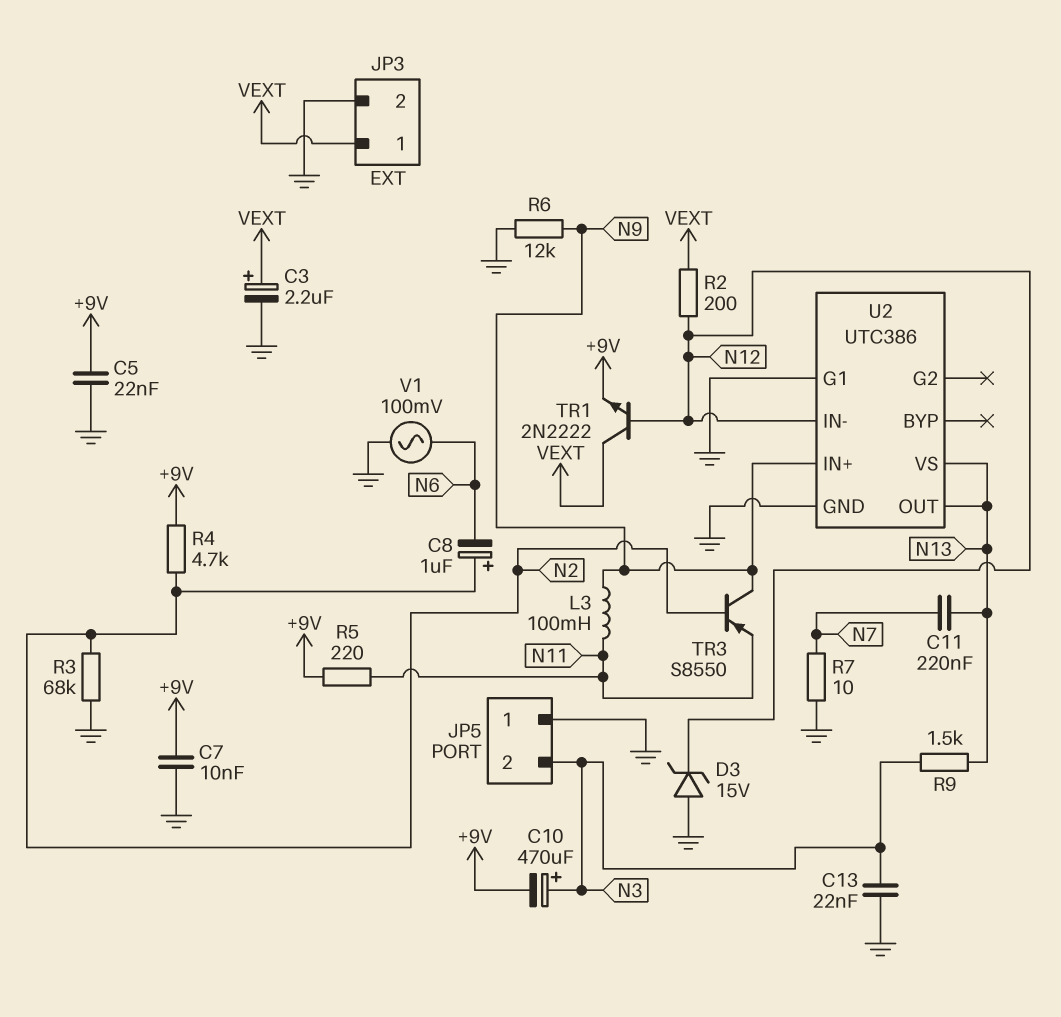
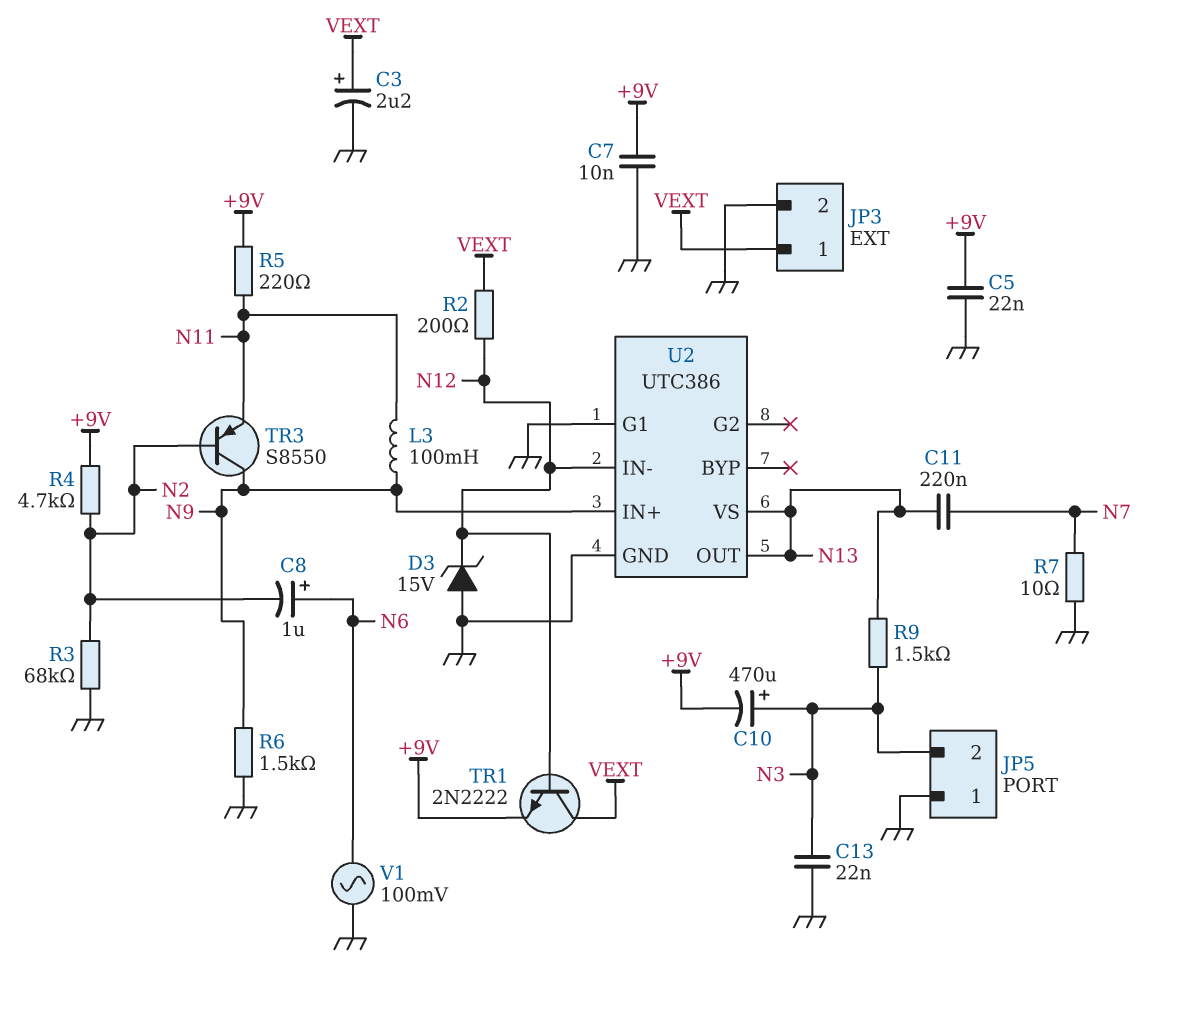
C8: 1uF (plus N2, minus N6) -> 1uF (plus N6, minus N2)
R6: 12k (GND, N9) -> 1.5k (GND, N9)

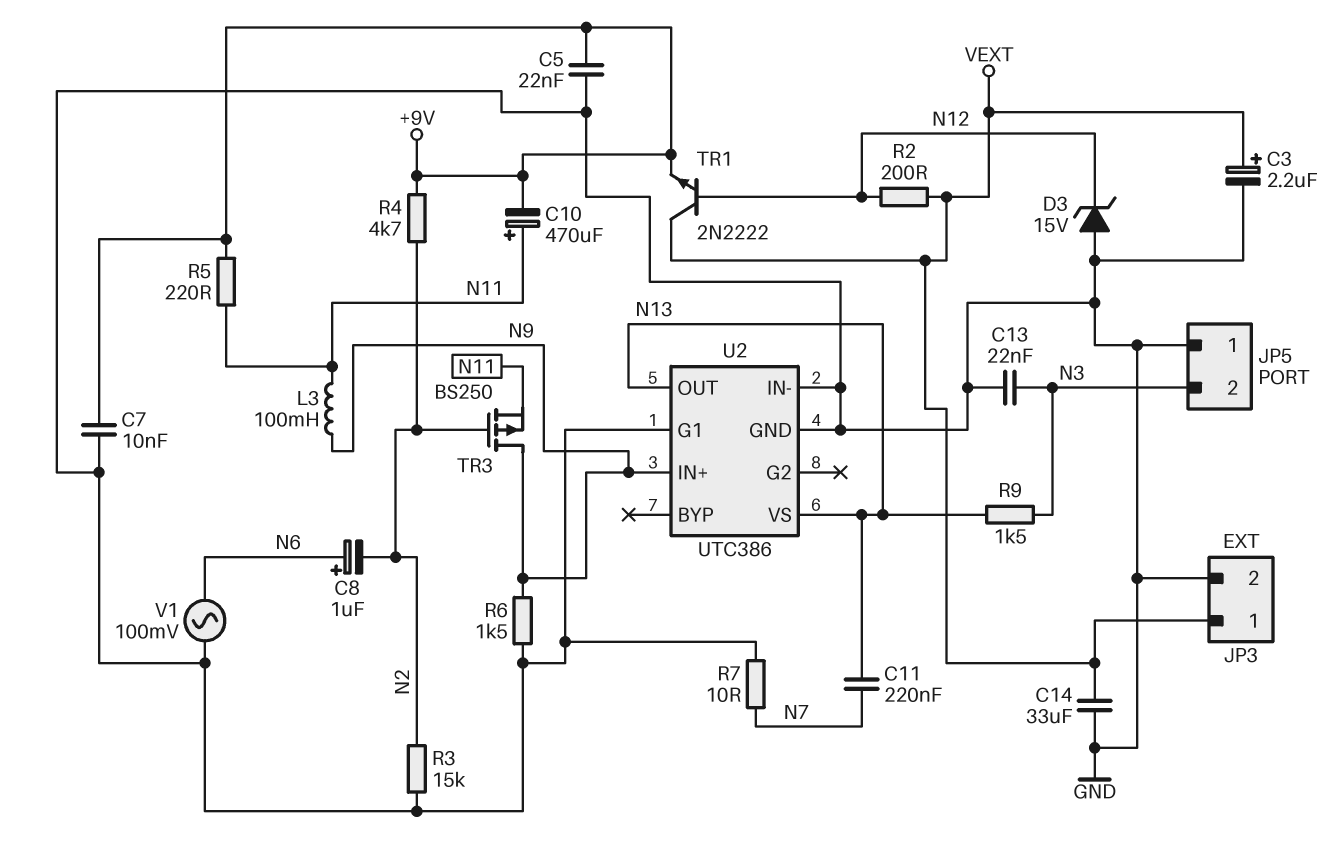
C10: 470uF (plus N3, minus +9V) -> 470uF (plus N11, minus +9V)
C14: none -> 33uF (GND, VEXT)
R3: 68k (GND, N2) -> 15k (GND, N2)
TR3: PNP S8550 (B N2, C N9, E N11) -> PMOS BS250 (G N2, D N9, S N11)
U2 pin IN-: N12 -> GND

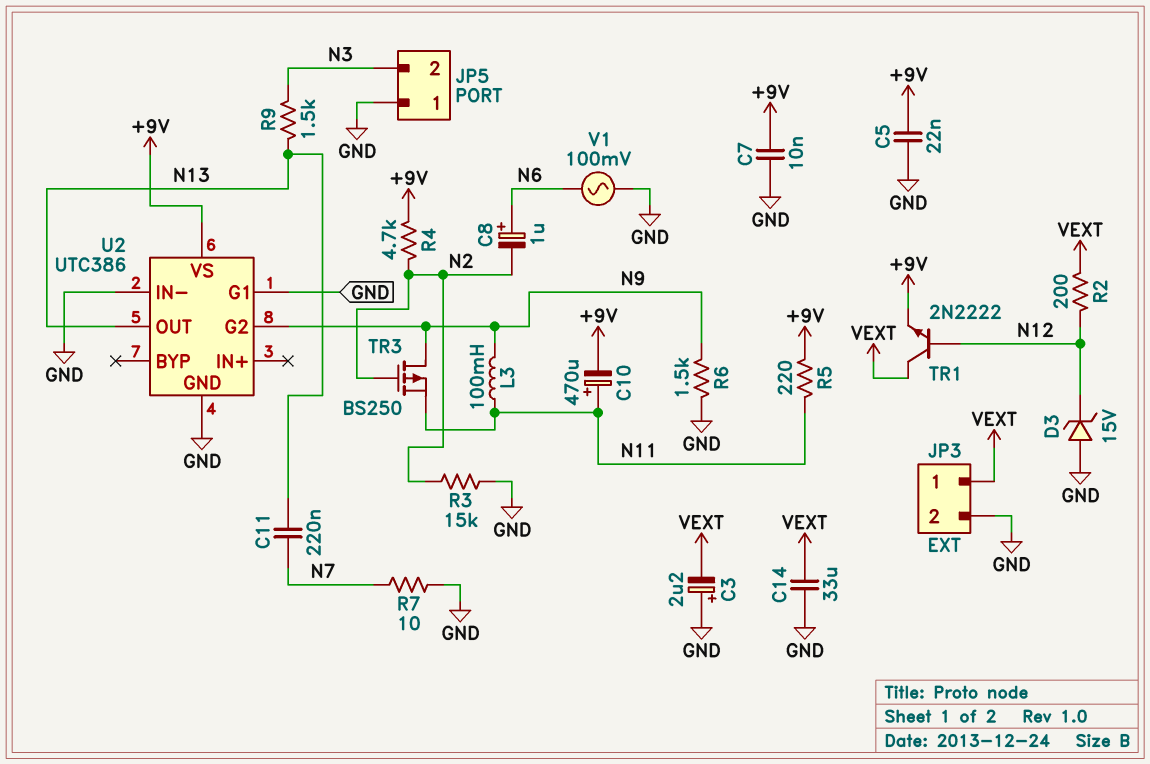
C3: 2.2uF (plus VEXT, minus GND) -> 2.2uF (plus GND, minus VEXT)
C13: 22nF (GND, N3) -> none
U2 pin G2: none -> N9
U2 pin IN+: N9 -> none
U2 pin VS: N13 -> +9V

